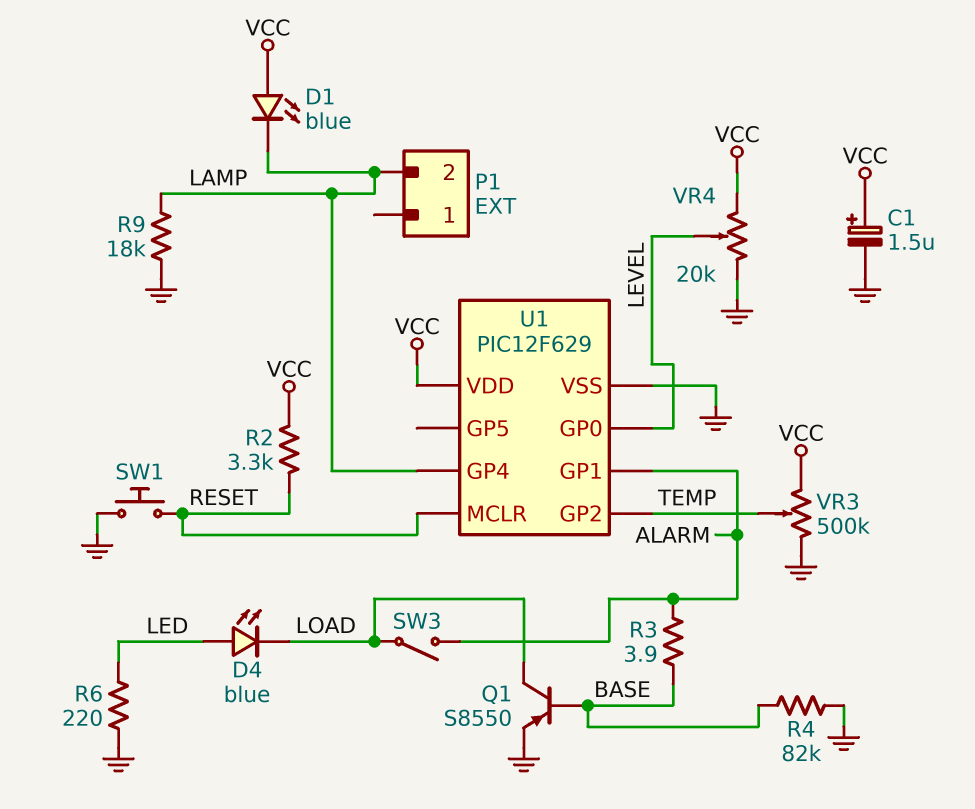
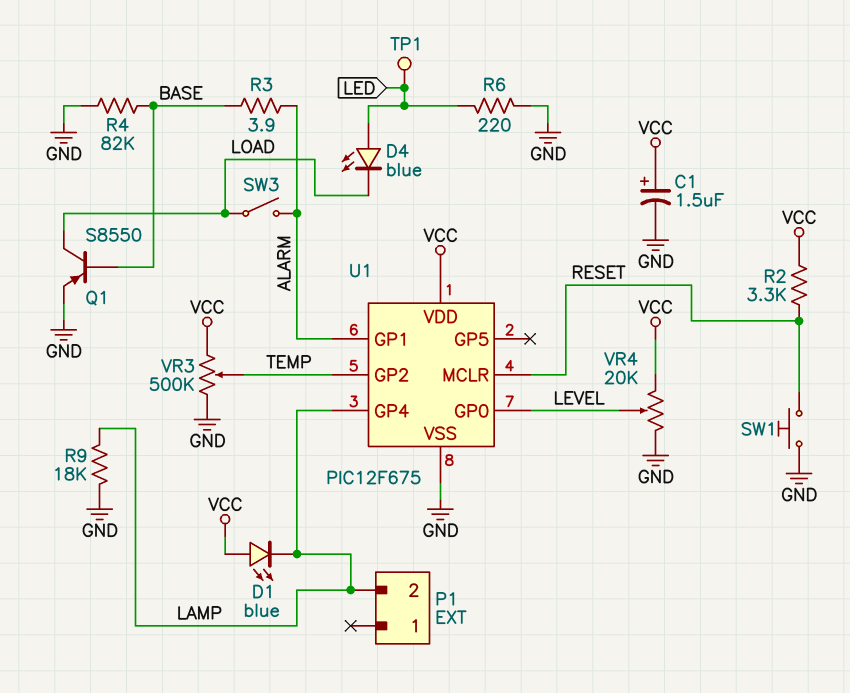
TP1: none -> test point (LED)
U1: PIC12F629 -> PIC12F675

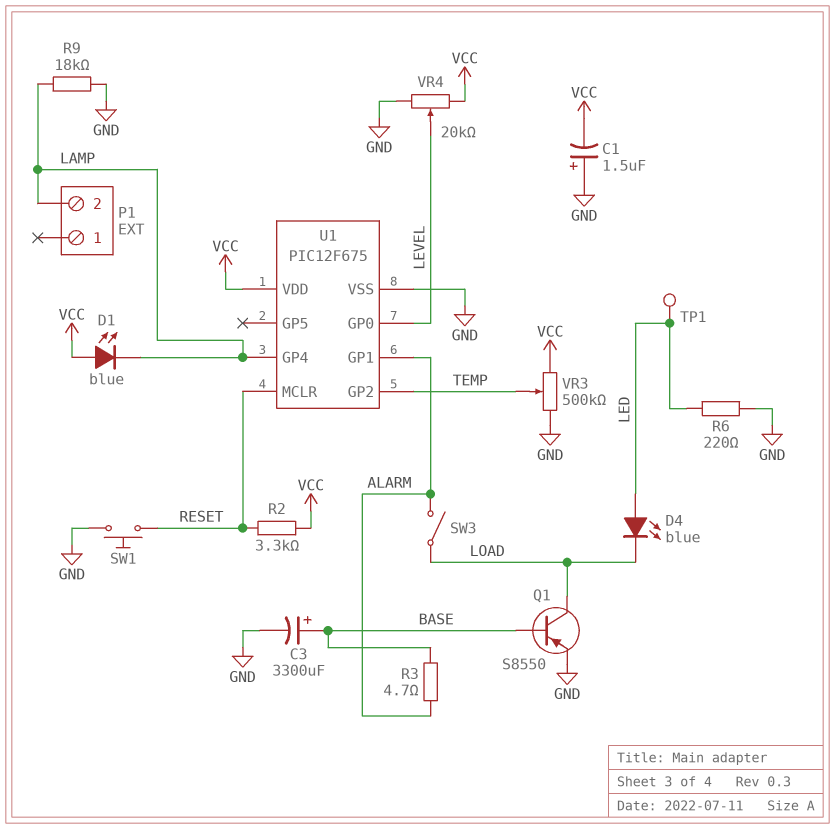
C1: 1.5uF (plus VCC, minus GND) -> 1.5uF (plus GND, minus VCC)
C3: none -> 3300uF (plus BASE, minus GND)
R3: 3.9 (ALARM, BASE) -> 4.7 (ALARM, BASE)
R4: 82k (BASE, GND) -> none

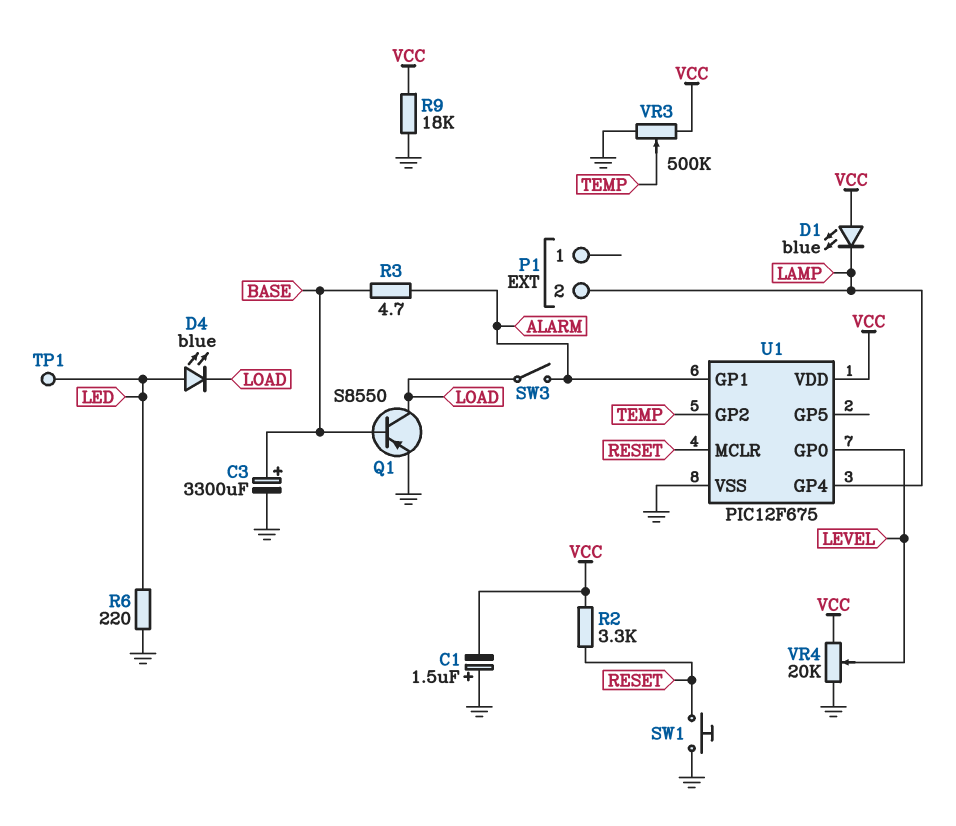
R9: 18k (GND, LAMP) -> 18k (GND, VCC)

